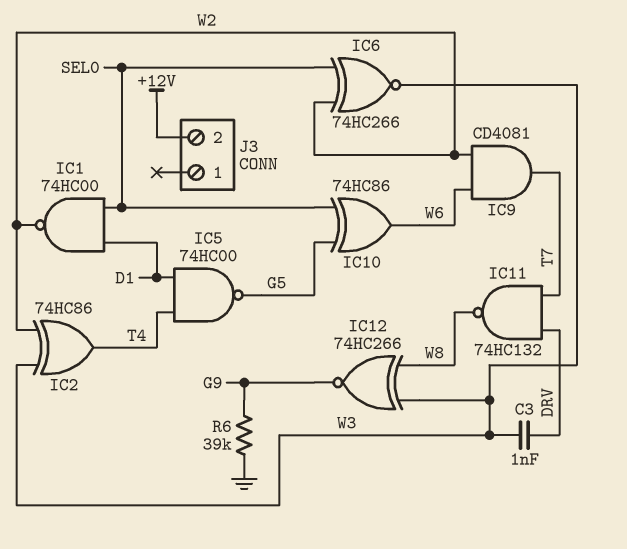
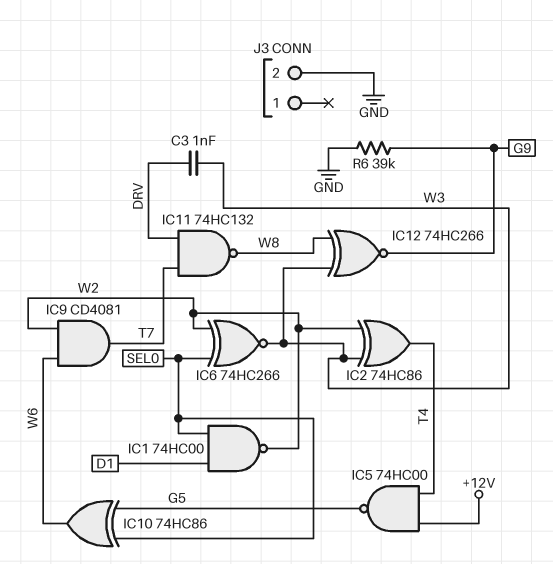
IC5: NAND 74HC00 (in D1, in T4, out G5) -> NAND 74HC00 (in +12V, in T4, out G5)
J3 pin 2: +12V -> GND

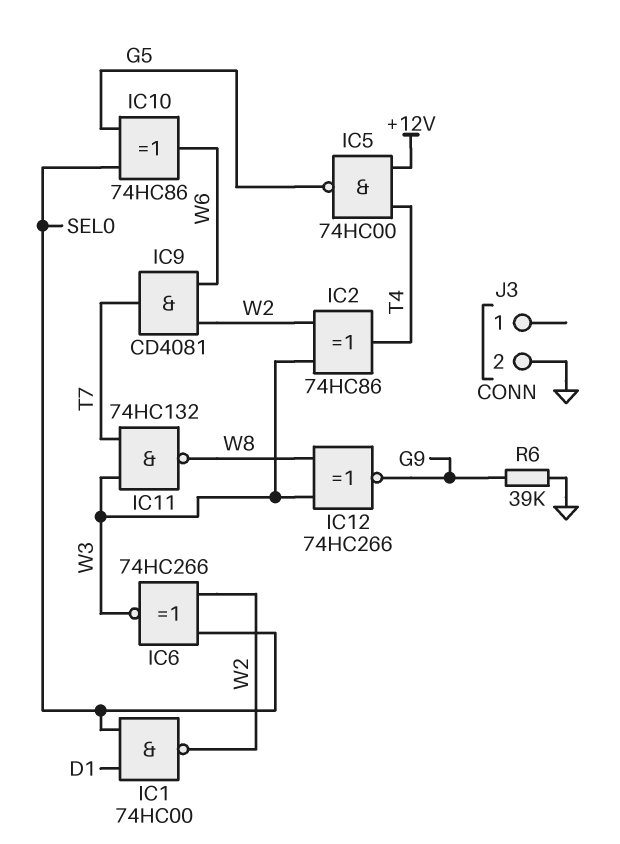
C3: 1nF (DRV, W3) -> none
IC11: NAND 74HC132 (in DRV, in T7, out W8) -> NAND 74HC132 (in T7, in W3, out W8)

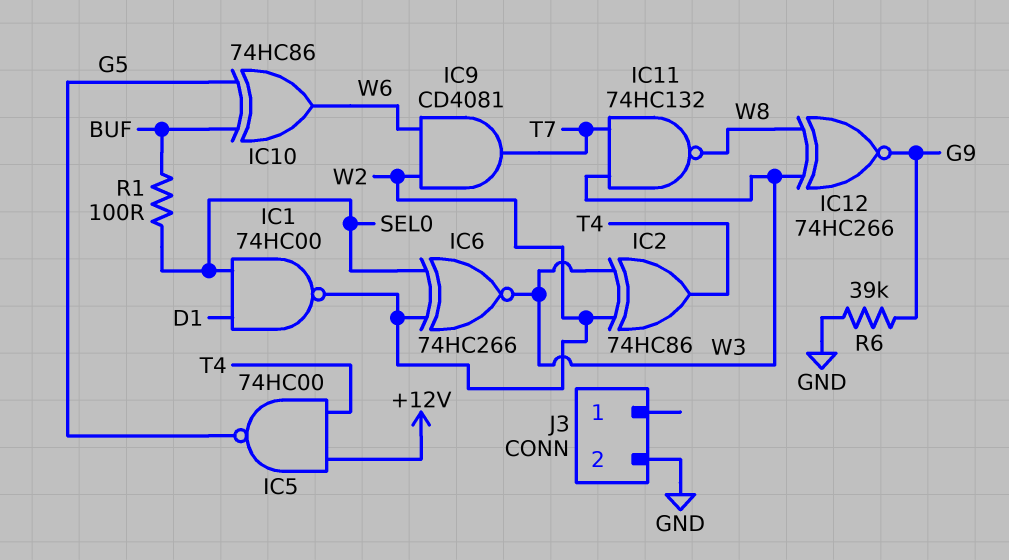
IC10: XOR 74HC86 (in G5, in SEL0, out W6) -> XOR 74HC86 (in BUF, in G5, out W6)
R1: none -> 100 (BUF, SEL0)

